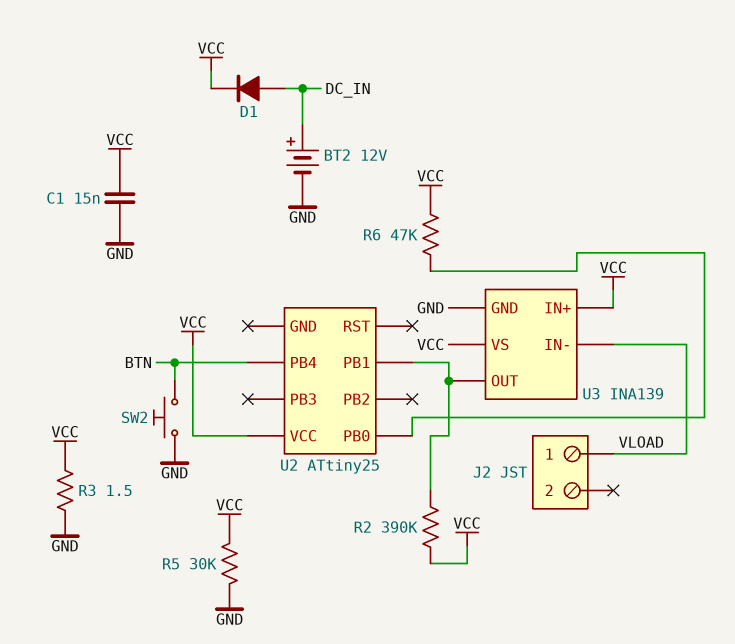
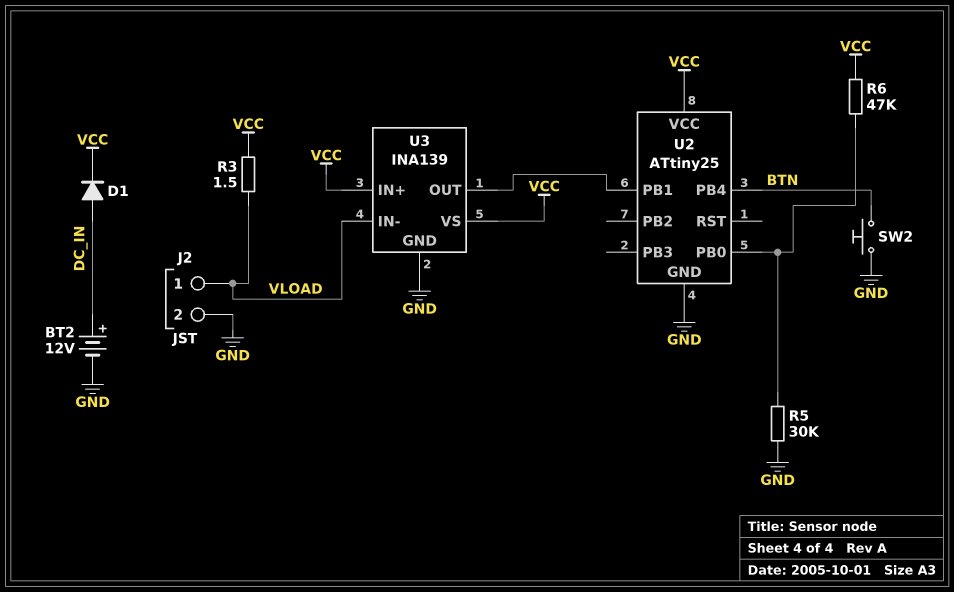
C1: 15nF (GND, VCC) -> none
J2 pin 2: none -> GND
R2: 390k (U2/PB1, VCC) -> none
R3: 1.5 (GND, VCC) -> 1.5 (VCC, VLOAD)
R5: 30k (GND, VCC) -> 30k (GND, U2/PB0)
U2 pin GND: none -> GND

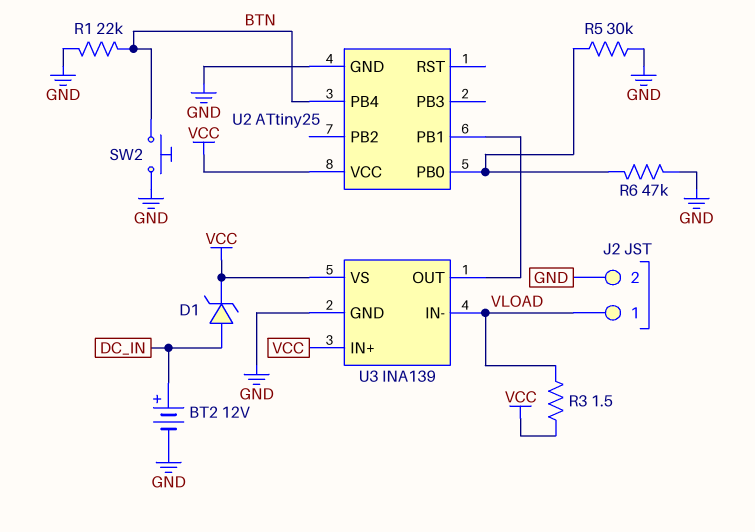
D1: diode (A DC_IN, K VCC) -> zener (A DC_IN, K VCC)
R1: none -> 22k (BTN, GND)
R6: 47k (U2/PB0, VCC) -> 47k (GND, U2/PB0)

